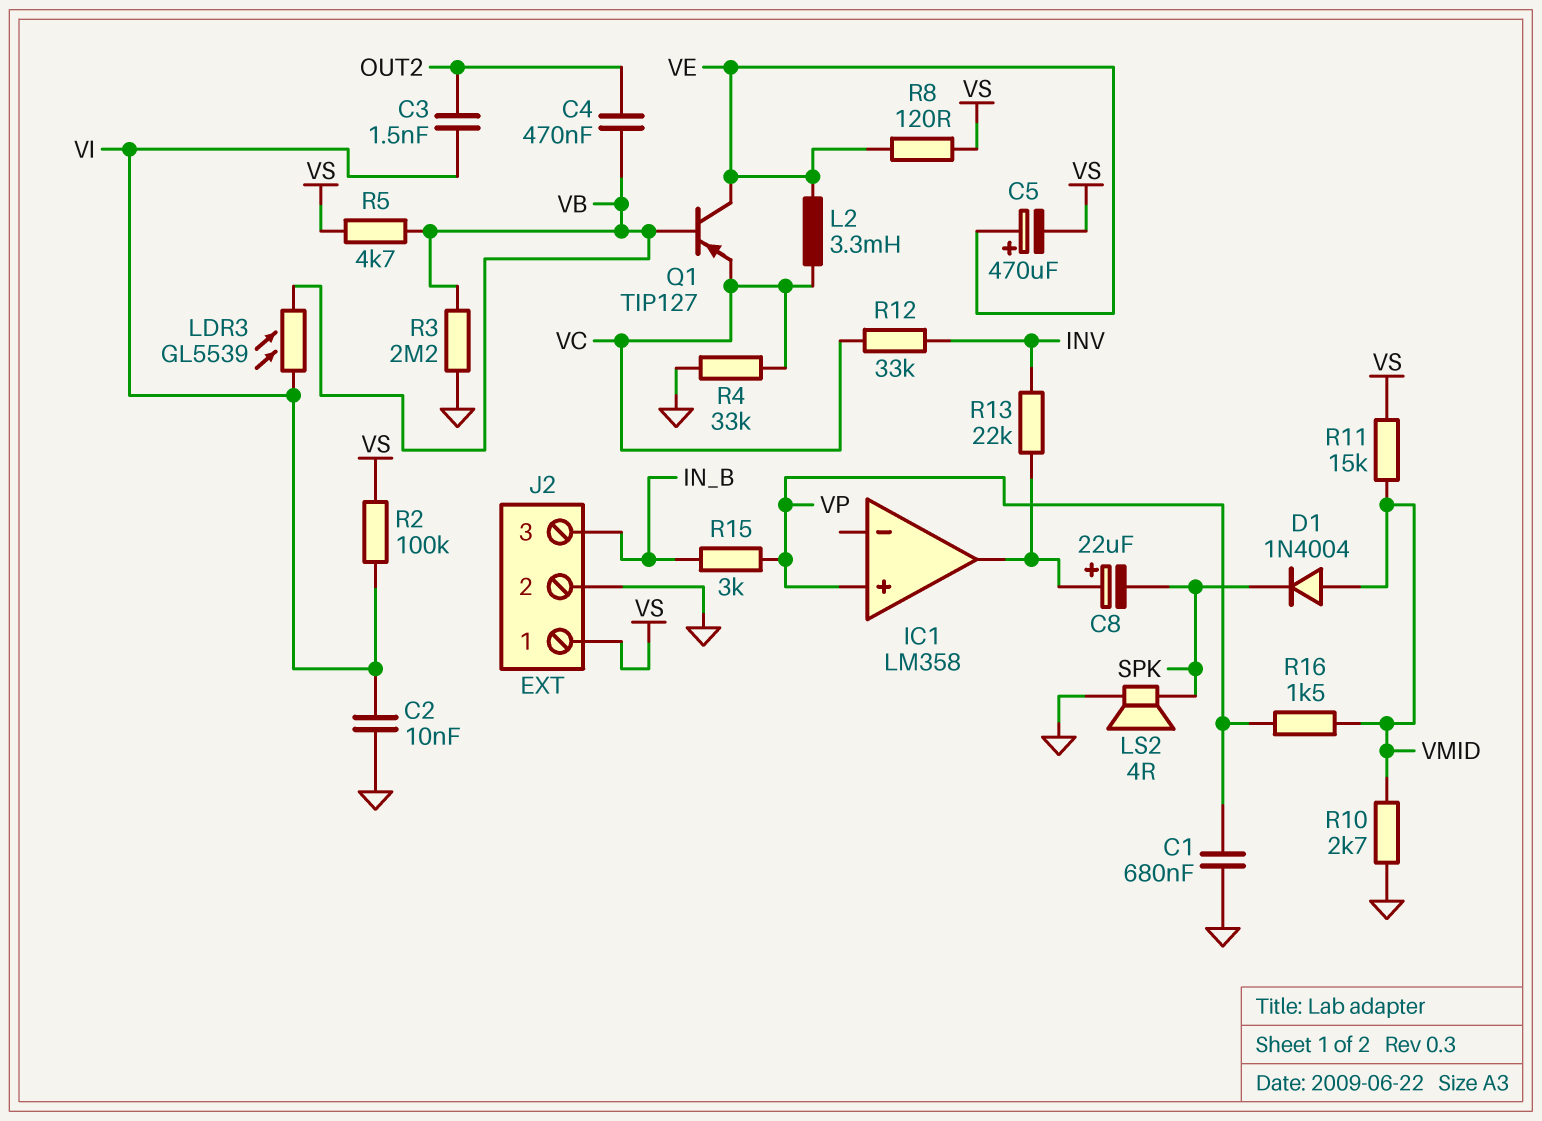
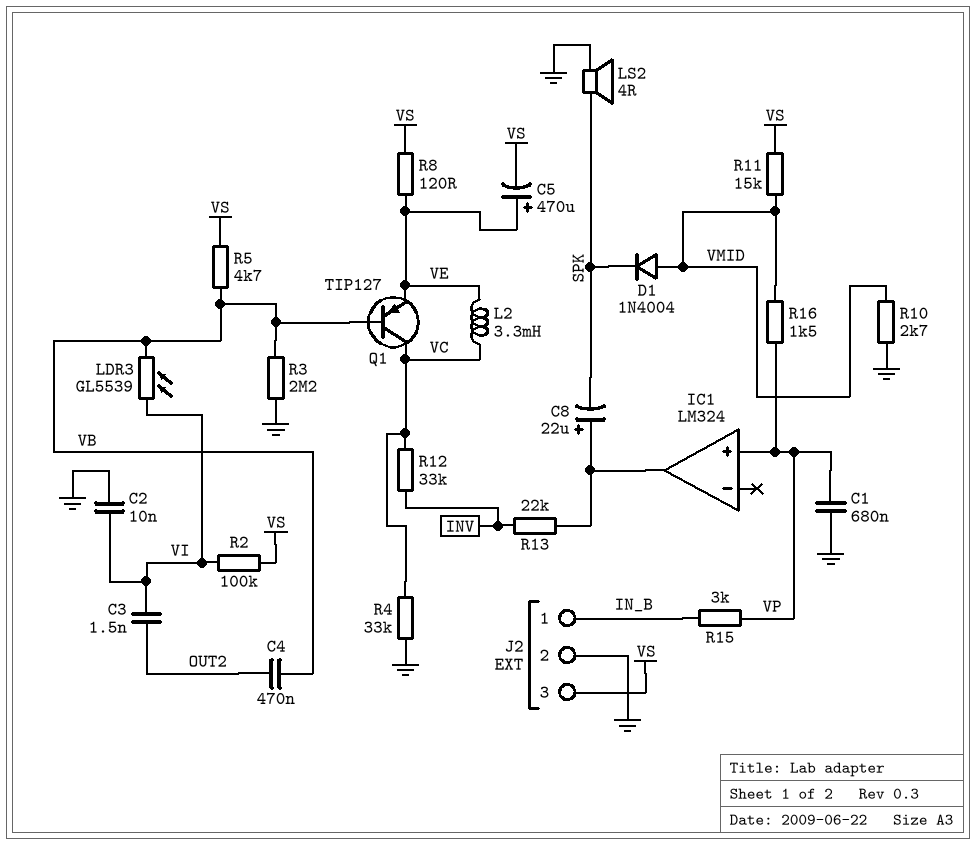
IC1: LM358 -> LM324
J2 pin 1: VS -> IN_B
J2 pin 3: IN_B -> VS
Q1: PNP TIP127 (B VB, C VE, E VC) -> PNP TIP127 (B VB, C VC, E VE)

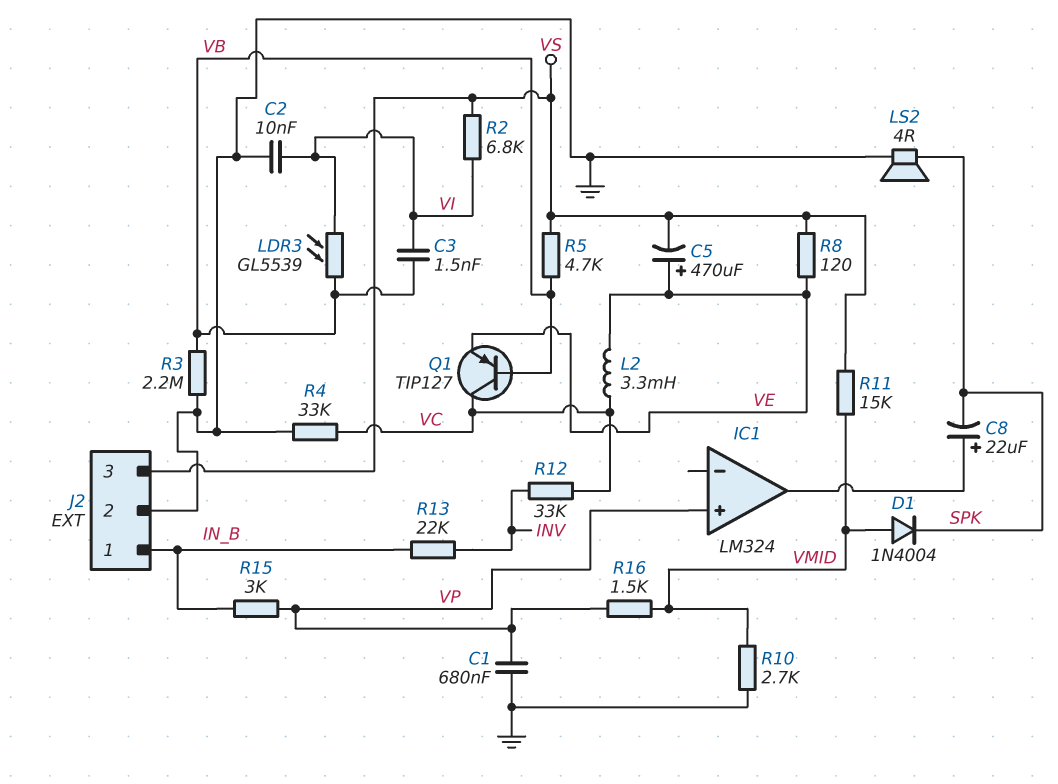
C3: 1.5nF (OUT2, VI) -> 1.5nF (VB, VI)
C4: 470nF (OUT2, VB) -> none
R2: 100k (VI, VS) -> 6.8k (VI, VS)
R13: 22k (IC1/out, INV) -> 22k (INV, IN_B)

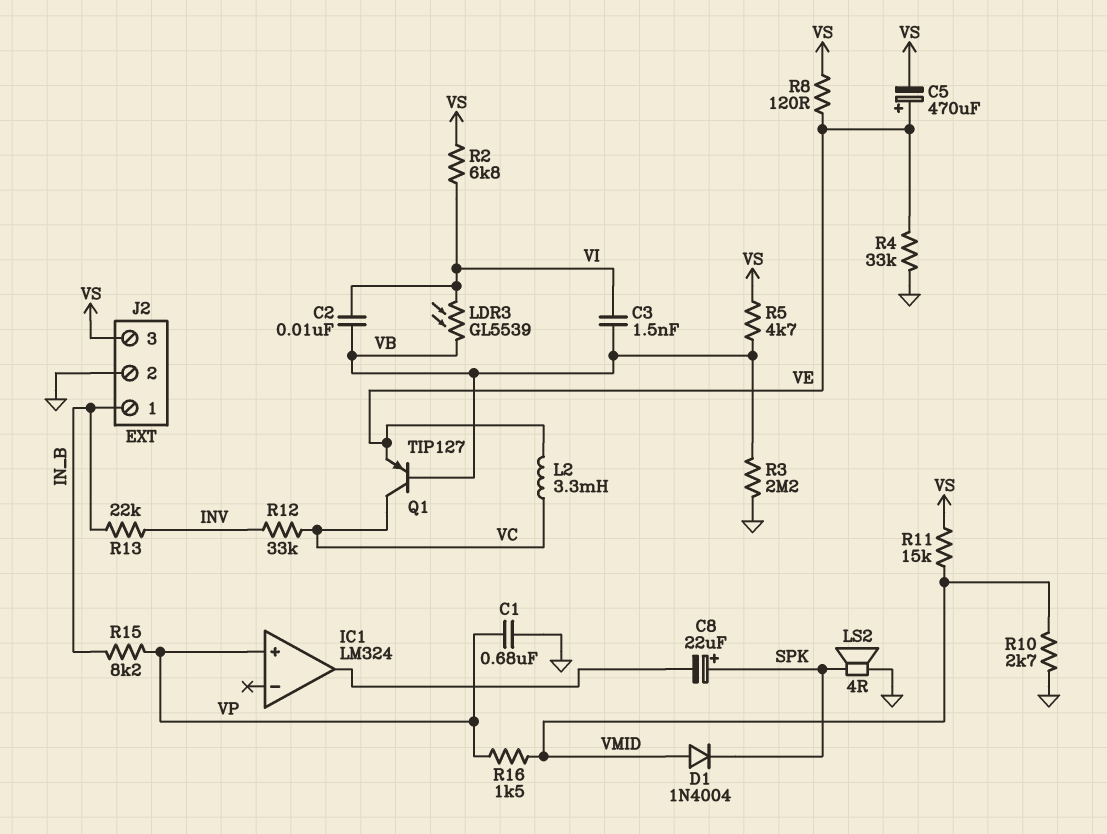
C2: 10nF (GND, VI) -> 10nF (VB, VI)
C8: 22uF (plus IC1/out, minus SPK) -> 22uF (plus SPK, minus IC1/out)
R4: 33k (GND, VC) -> 33k (GND, VE)
R15: 3k (IN_B, VP) -> 8.2k (IN_B, VP)

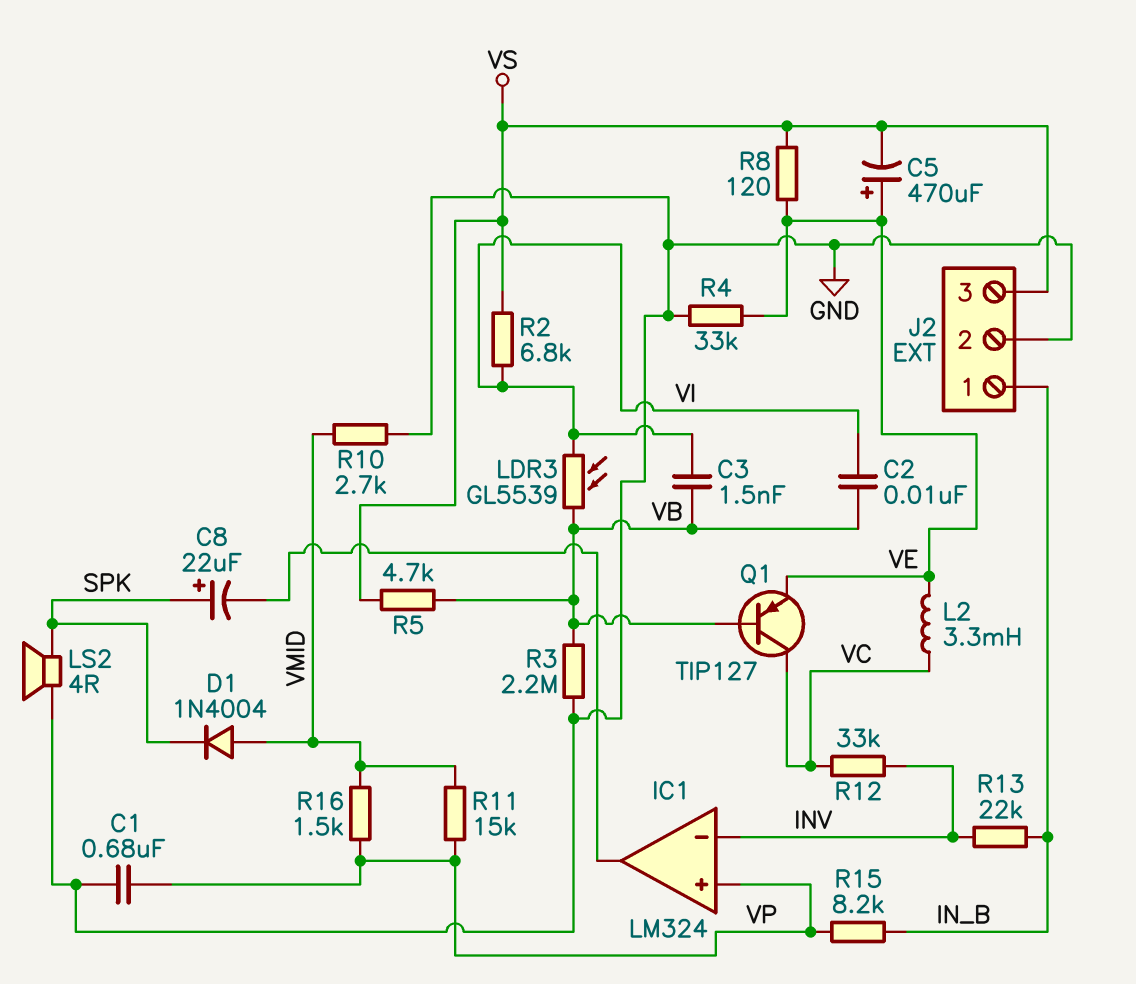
IC1 pin in-: none -> INV
R11: 15k (VMID, VS) -> 15k (VMID, VP)

